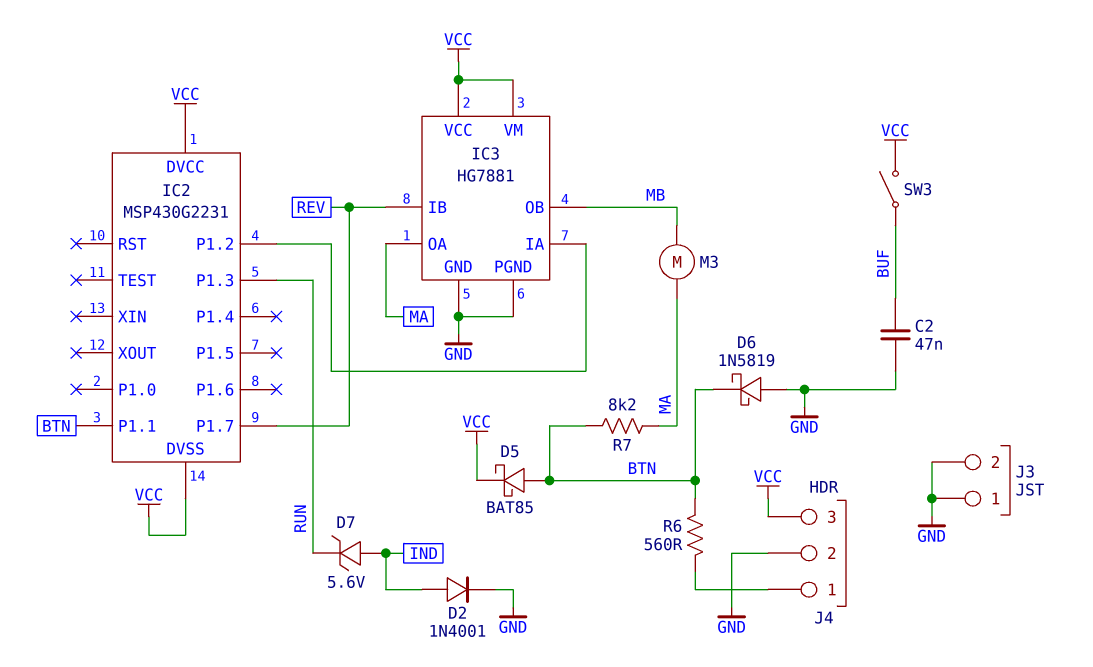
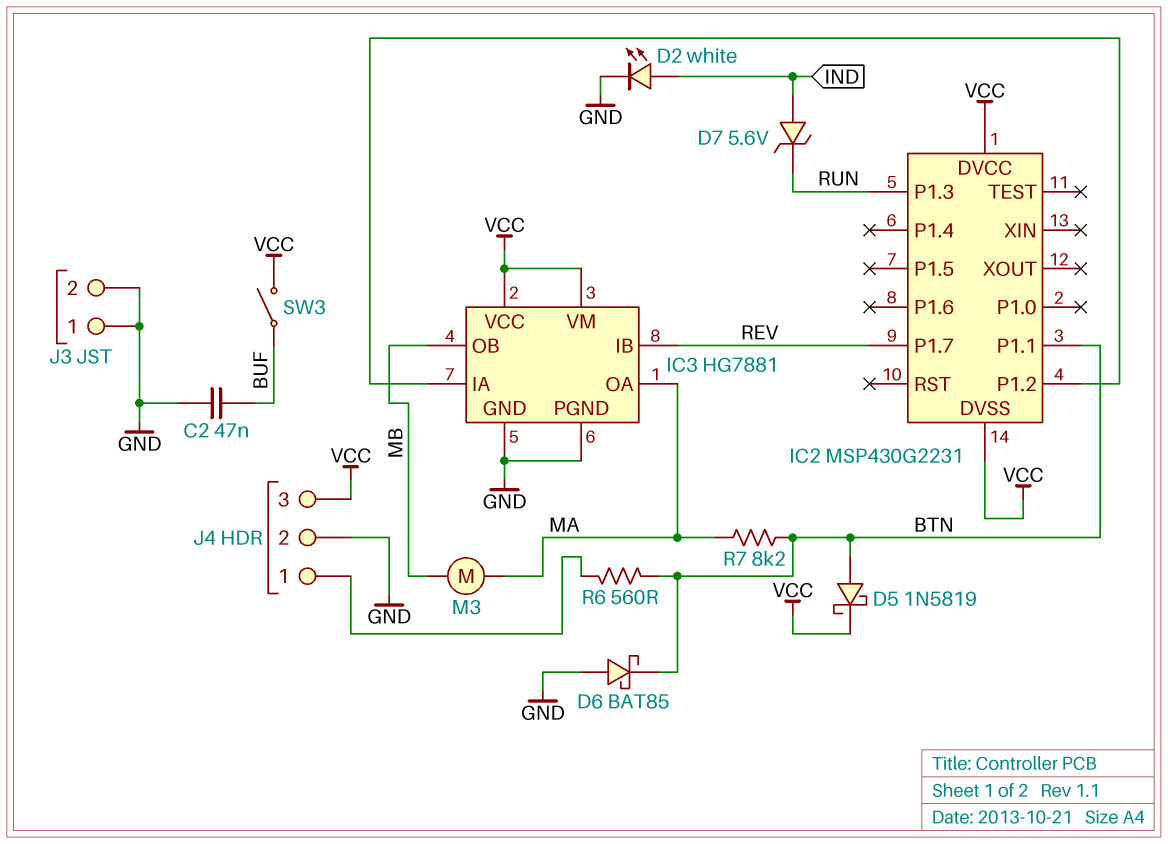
D2: diode 1N4001 (A IND, K GND) -> LED white (A IND, K GND)
D5: schottky BAT85 (A BTN, K VCC) -> schottky 1N5819 (A BTN, K VCC)
D6: schottky 1N5819 (A GND, K BTN) -> schottky BAT85 (A GND, K BTN)

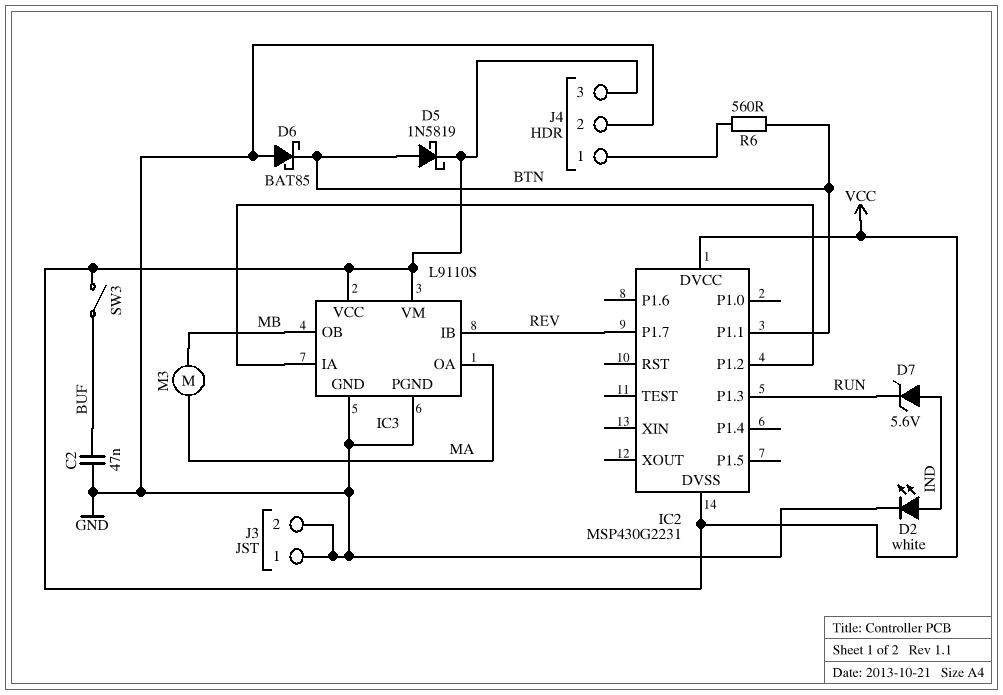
IC3: HG7881 -> L9110S
R7: 8.2k (BTN, MA) -> none

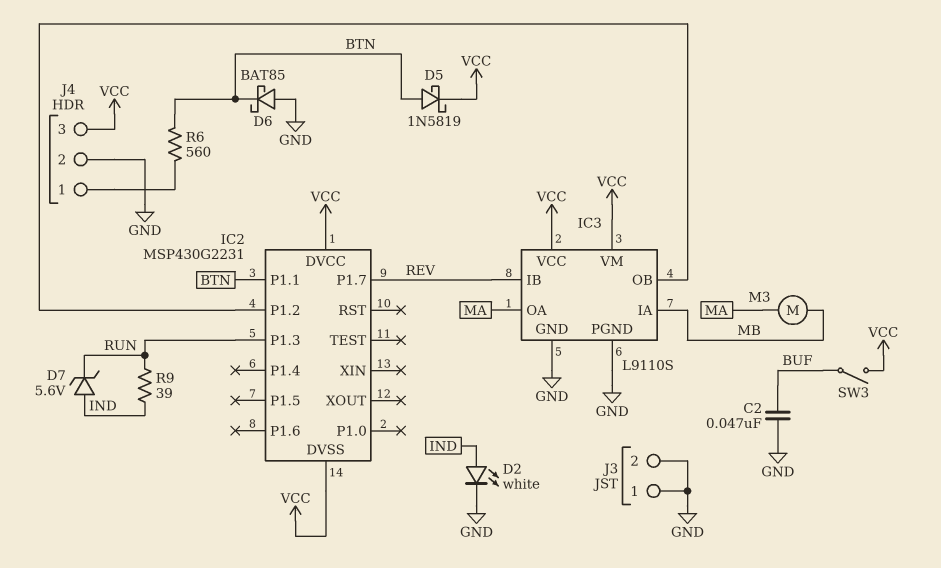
IC3 pin IA: IC2/P1.2 -> MB
IC3 pin OB: MB -> IC2/P1.2
R9: none -> 39 (IND, RUN)

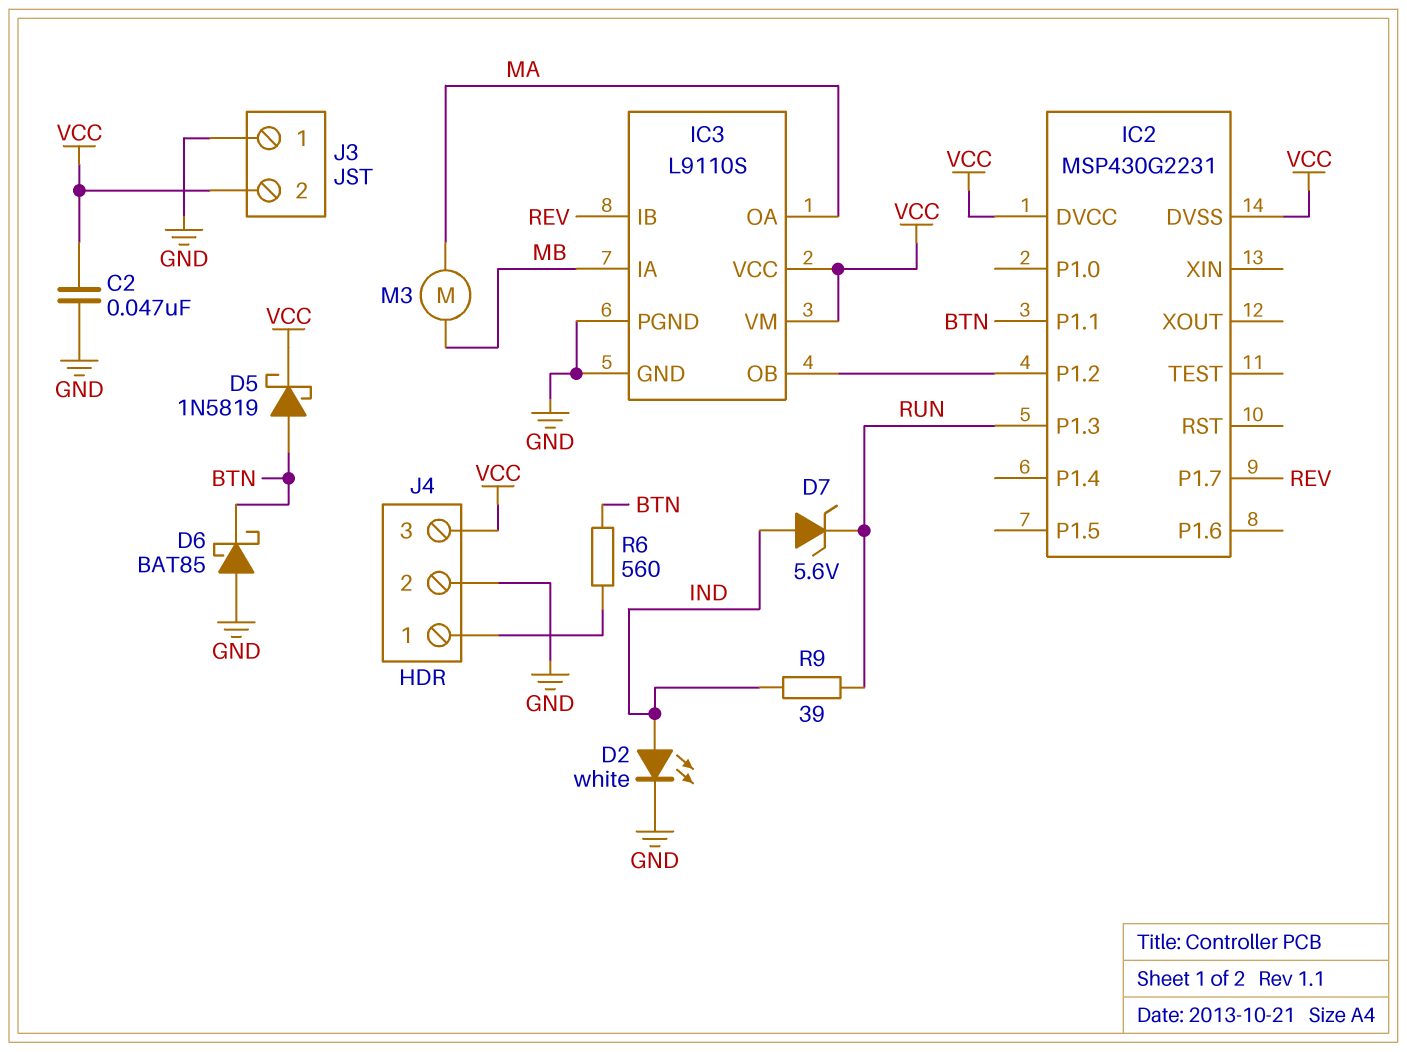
C2: 47nF (BUF, GND) -> 47nF (GND, VCC)
J3 pin 2: GND -> VCC
SW3: switch (BUF, VCC) -> none

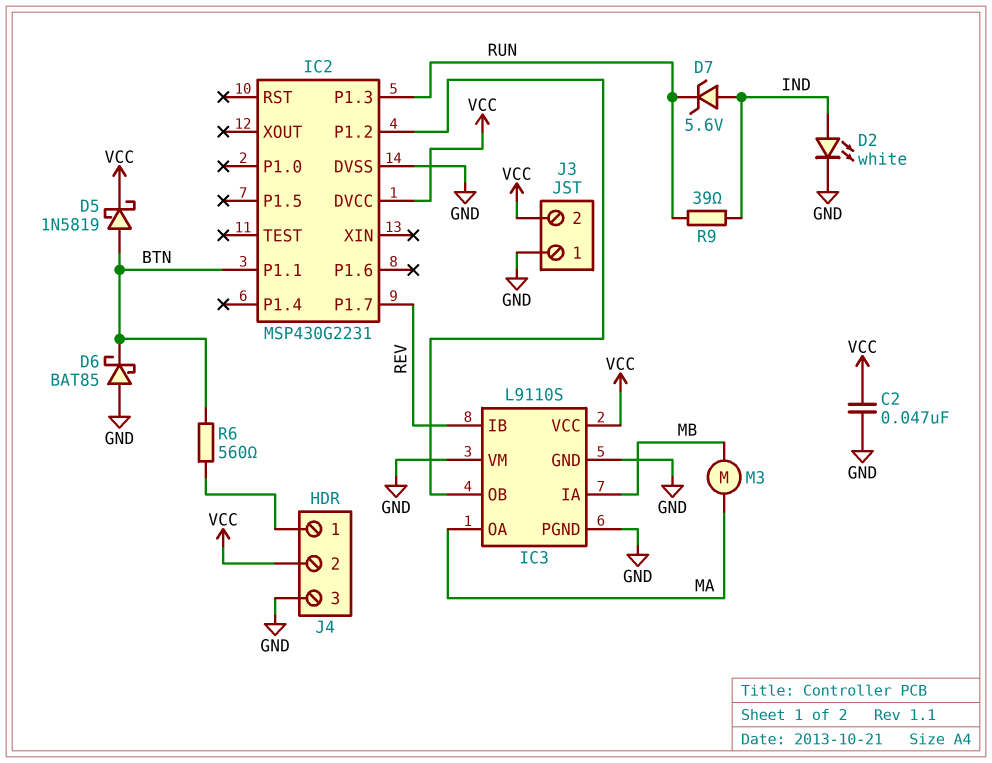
IC2 pin DVSS: VCC -> GND
IC3 pin VM: VCC -> GND
J4 pin 2: GND -> VCC
J4 pin 3: VCC -> GND

